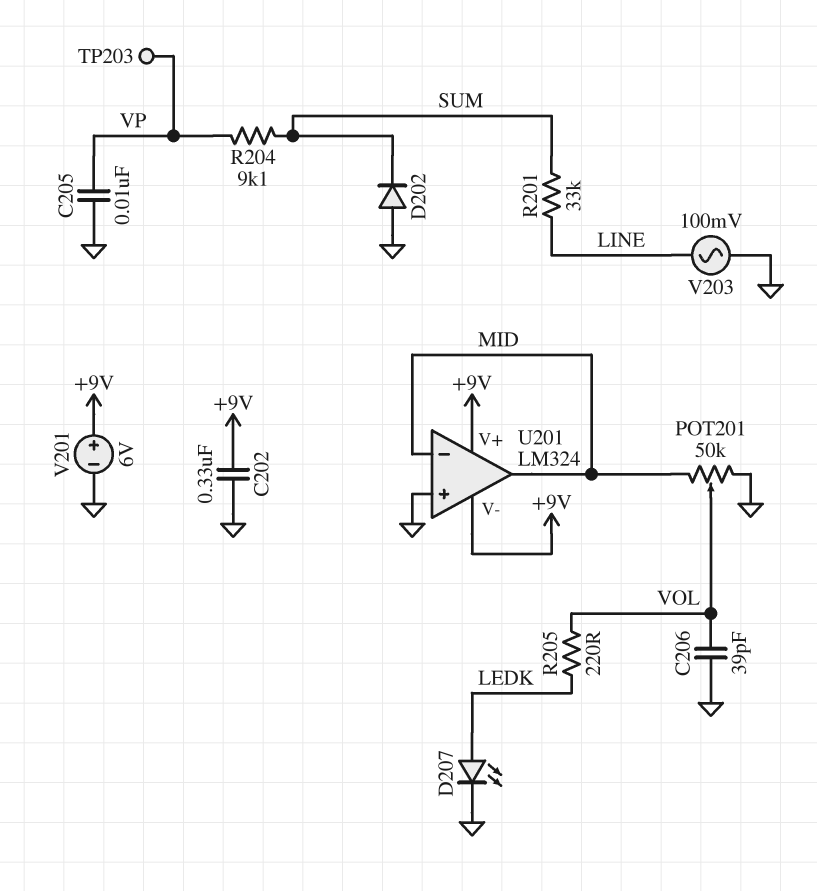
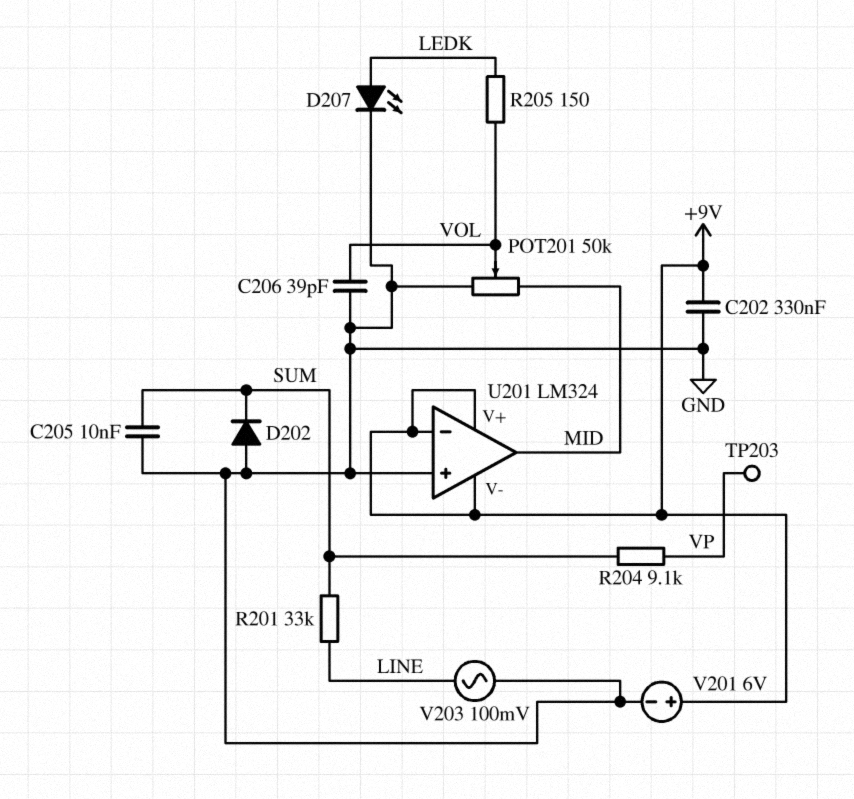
C205: 10nF (GND, VP) -> 10nF (GND, SUM)
R205: 220 (LEDK, VOL) -> 150 (LEDK, VOL)
U201 pin in-: MID -> +9V

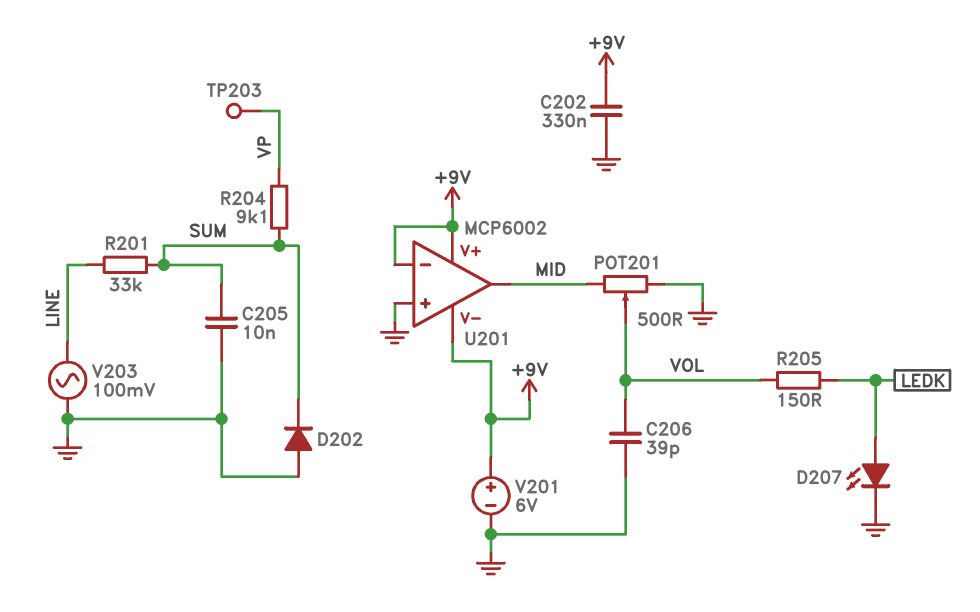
POT201: 50k (GND, MID, wiper VOL) -> 500 (GND, MID, wiper VOL)
U201: LM324 -> MCP6002

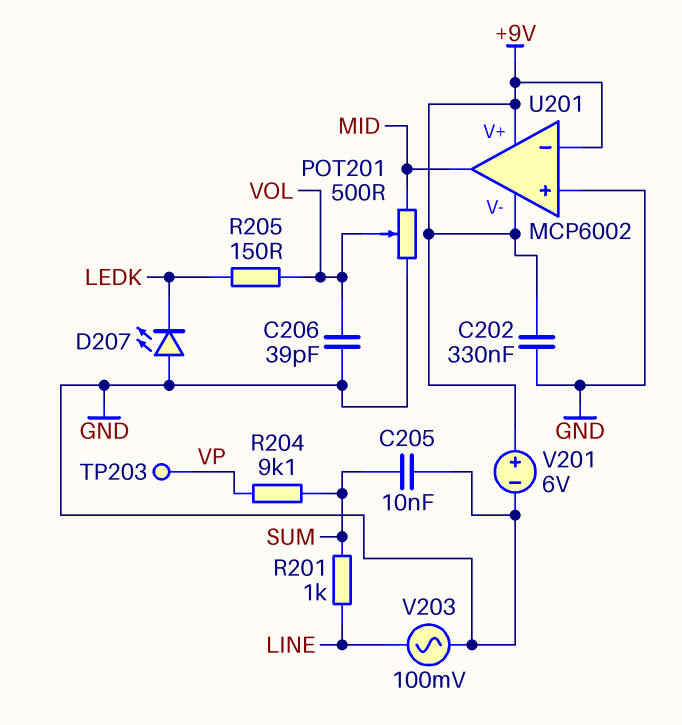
D202: diode (A GND, K SUM) -> none
D207: LED (A LEDK, K GND) -> LED (A GND, K LEDK)
R201: 33k (LINE, SUM) -> 1k (LINE, SUM)

